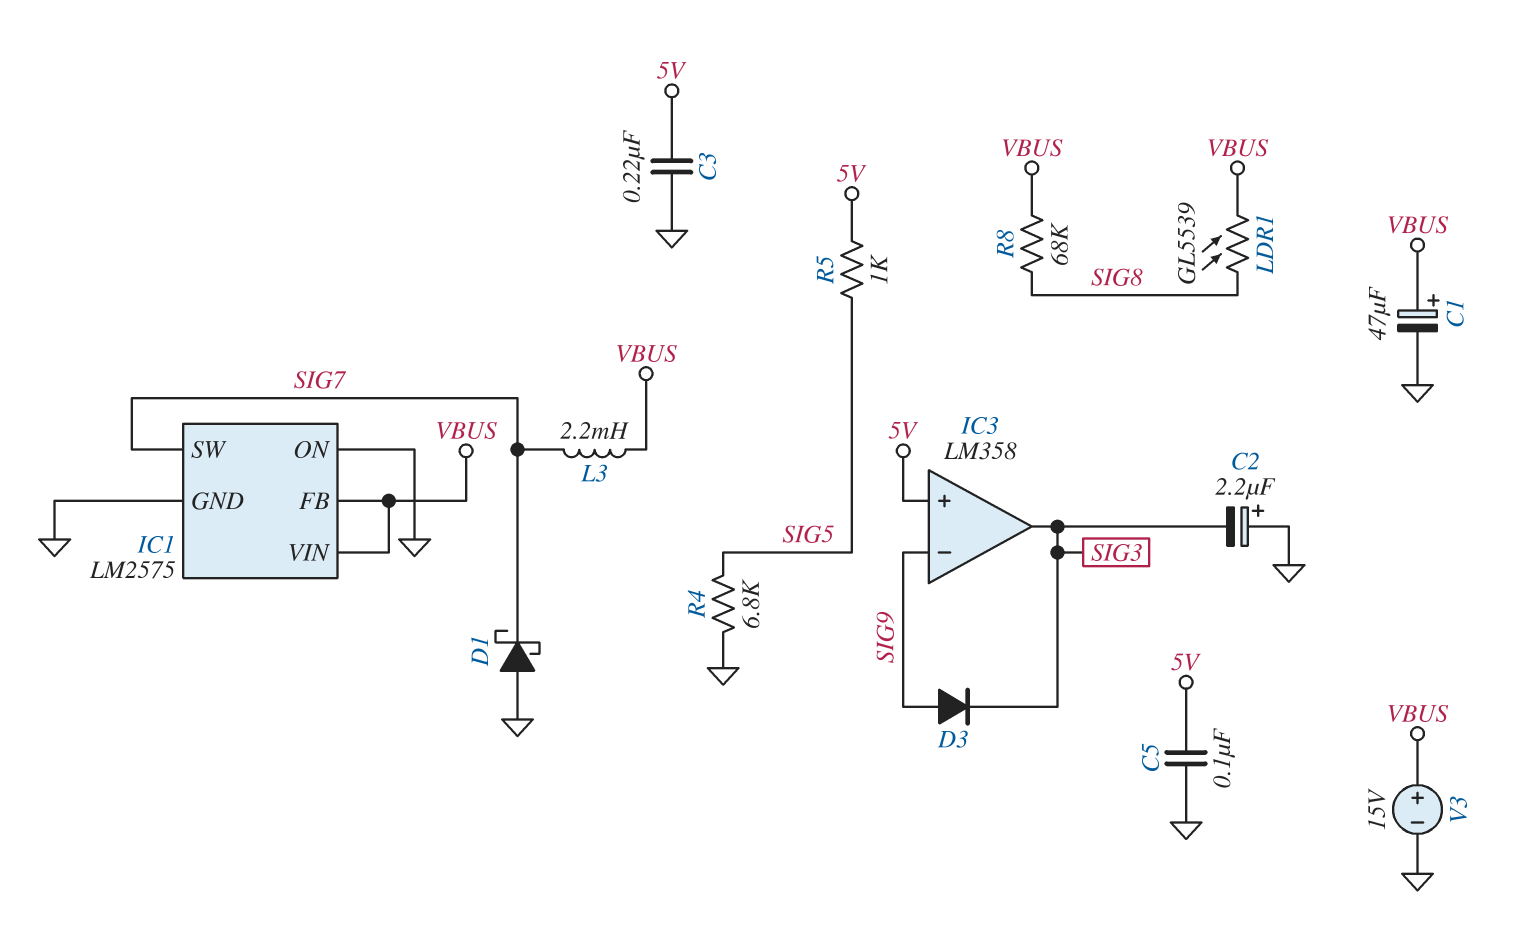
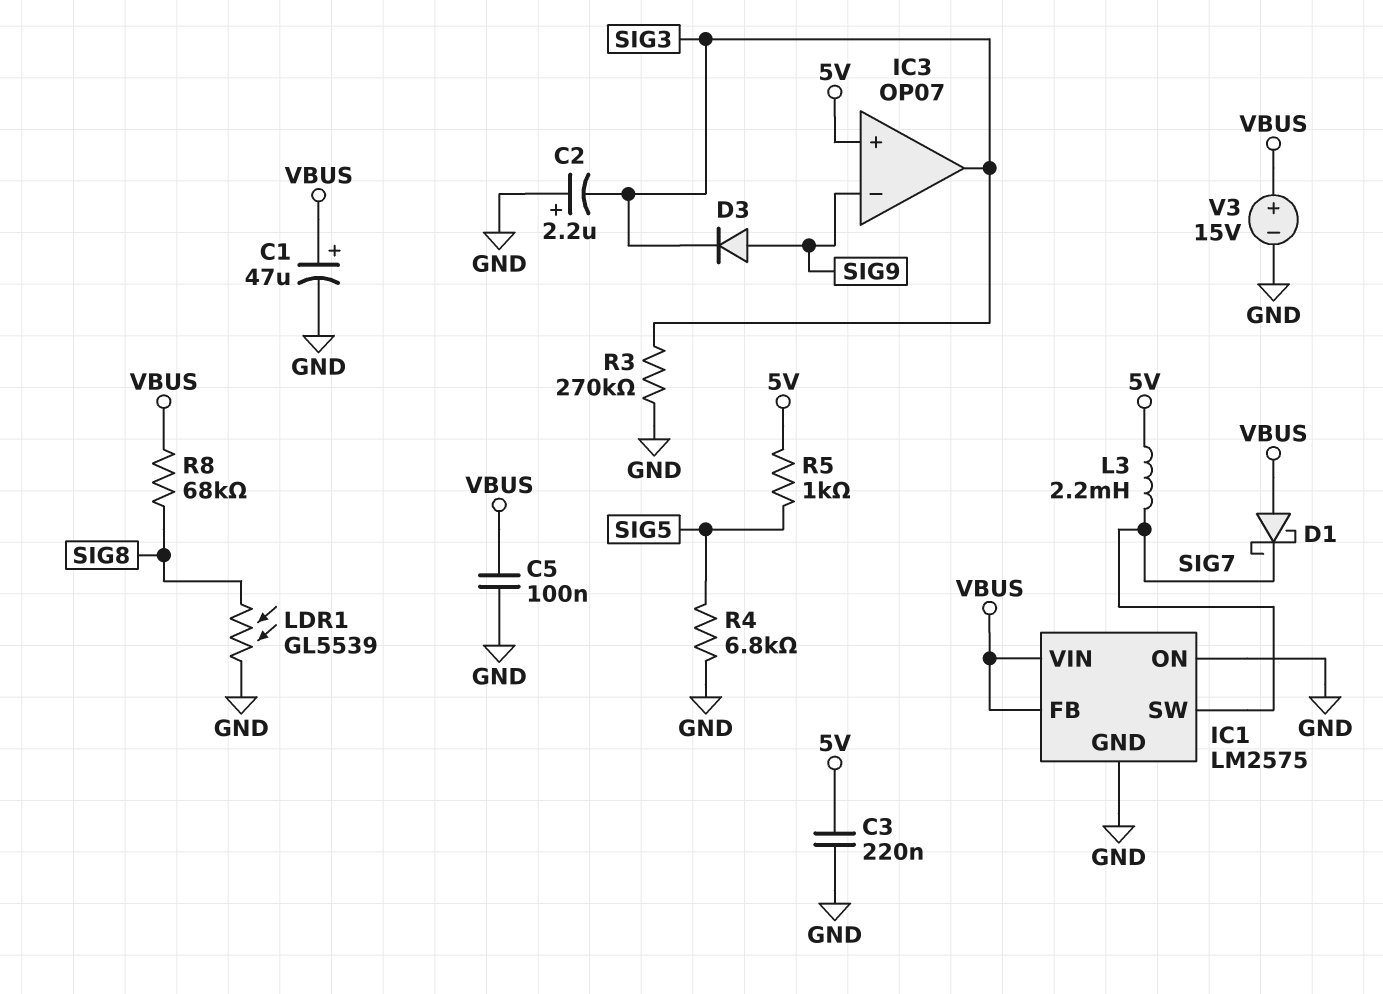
C5: 100nF (5V, GND) -> 100nF (GND, VBUS)
D1: schottky (A GND, K SIG7) -> schottky (A VBUS, K SIG7)
IC3: LM358 -> OP07
L3: 2.2mH (SIG7, VBUS) -> 2.2mH (5V, SIG7)
LDR1: GL5539 (SIG8, VBUS) -> GL5539 (GND, SIG8)
R3: none -> 270k (GND, SIG3)

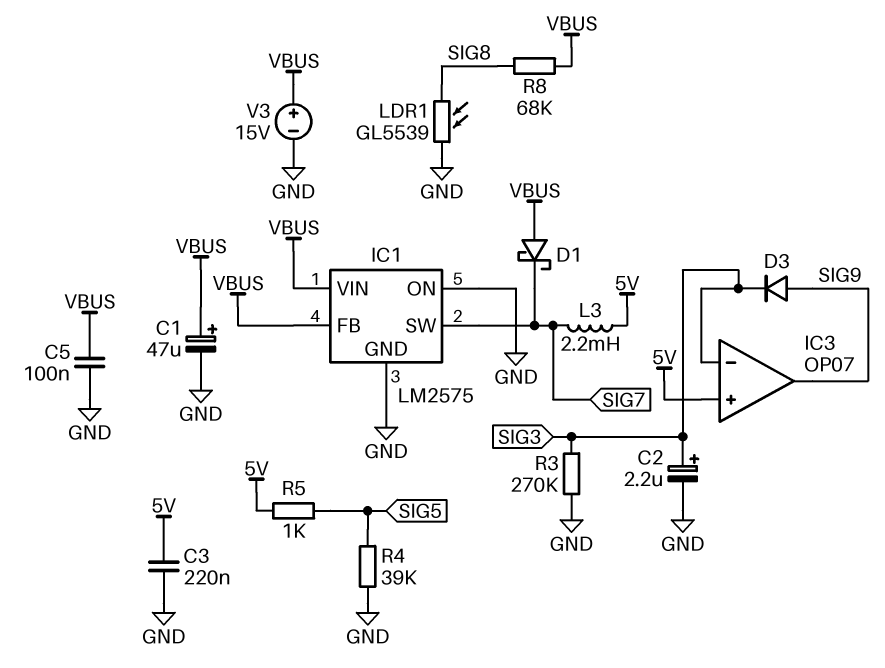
C2: 2.2uF (plus GND, minus SIG3) -> 2.2uF (plus SIG3, minus GND)
IC3 pin in-: SIG9 -> SIG3
IC3 pin out: SIG3 -> SIG9
R4: 6.8k (GND, SIG5) -> 39k (GND, SIG5)

